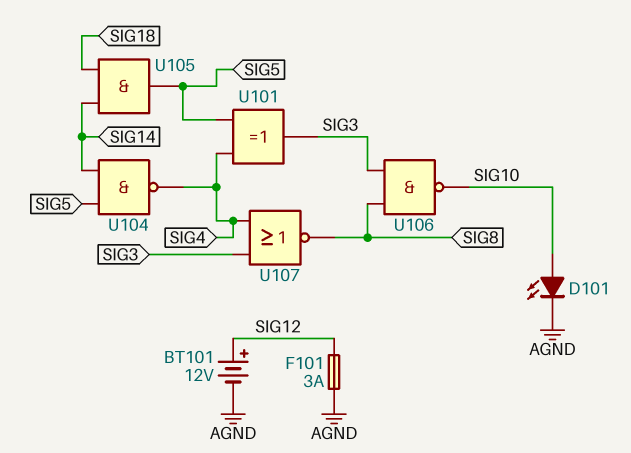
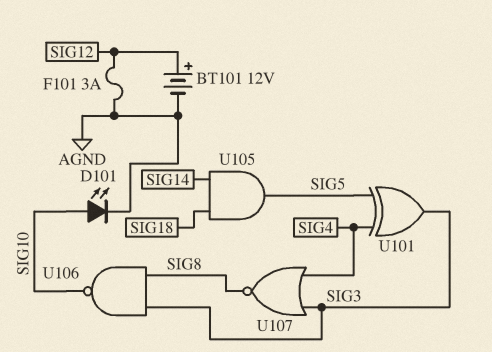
U104: NAND (in SIG5, in SIG14, out SIG4) -> none

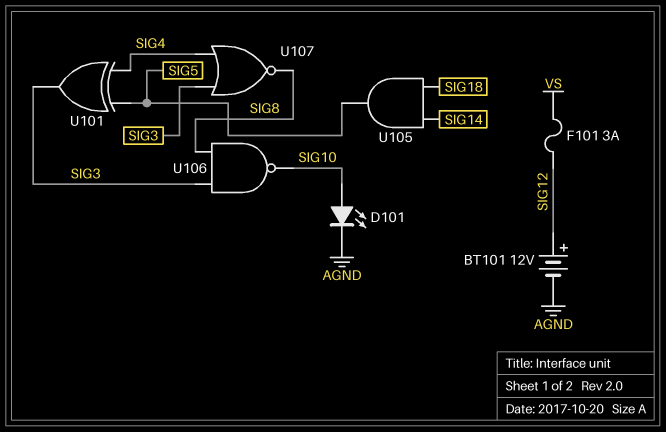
F101: 3A (AGND, SIG12) -> 3A (SIG12, VS)

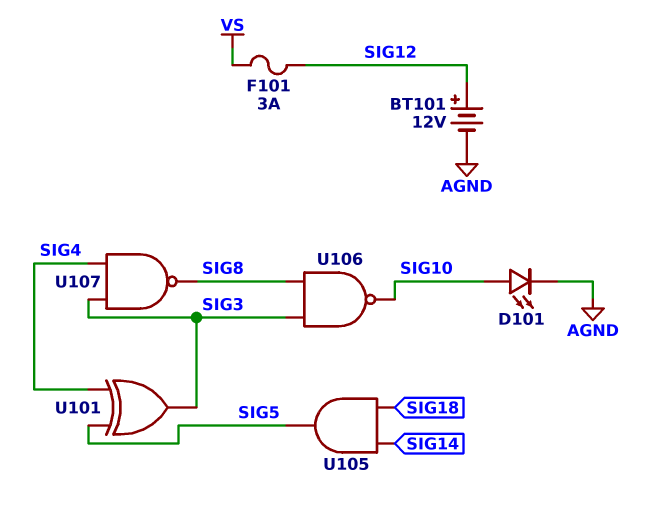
U107: NOR (in SIG3, in SIG4, out SIG8) -> NAND (in SIG3, in SIG4, out SIG8)

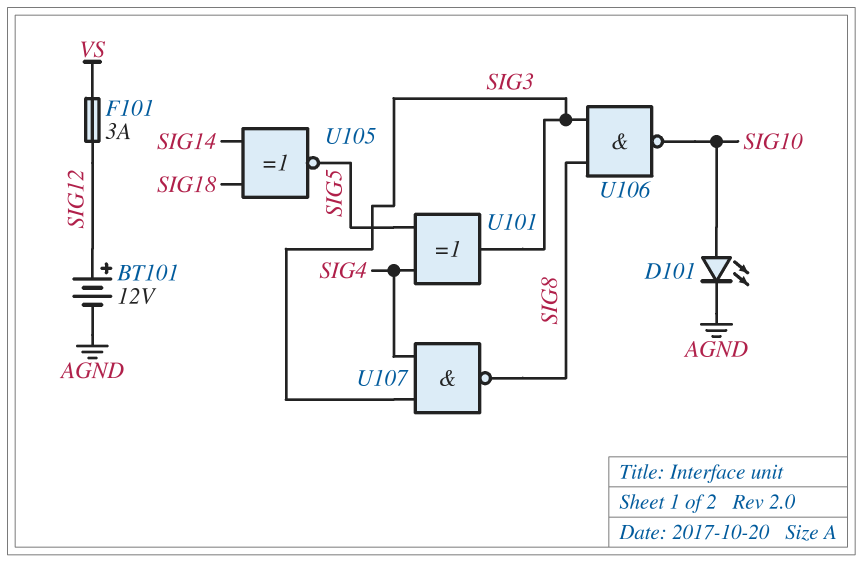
U105: AND (in SIG14, in SIG18, out SIG5) -> XNOR (in SIG14, in SIG18, out SIG5)

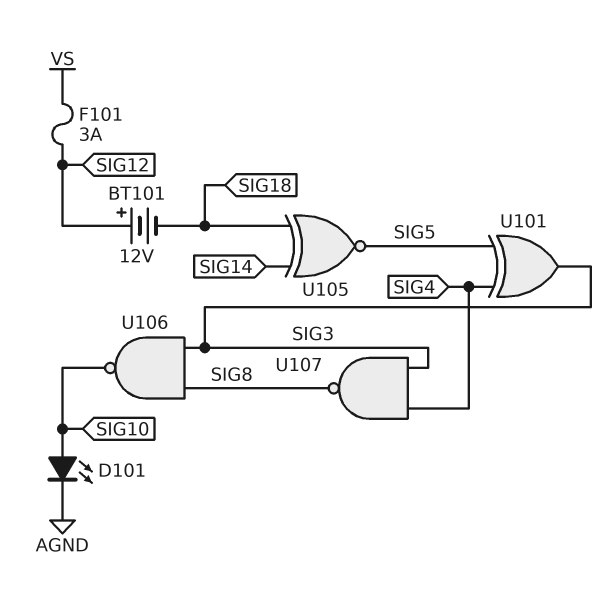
BT101: 12V (plus SIG12, minus AGND) -> 12V (plus SIG12, minus SIG18)

